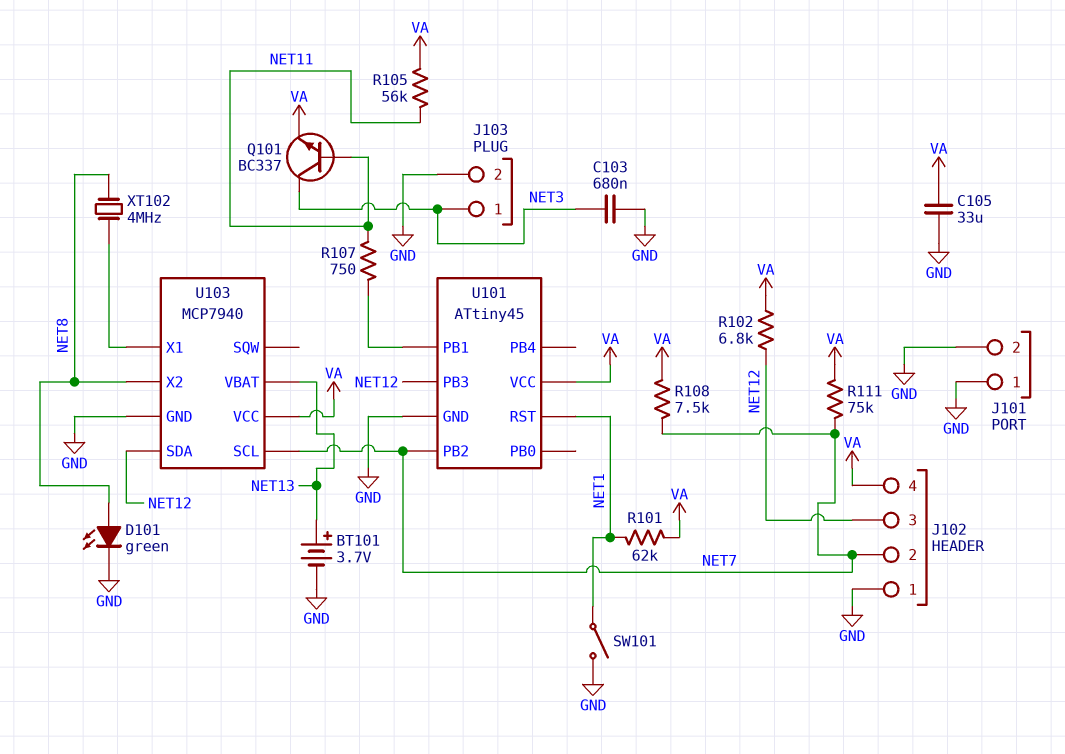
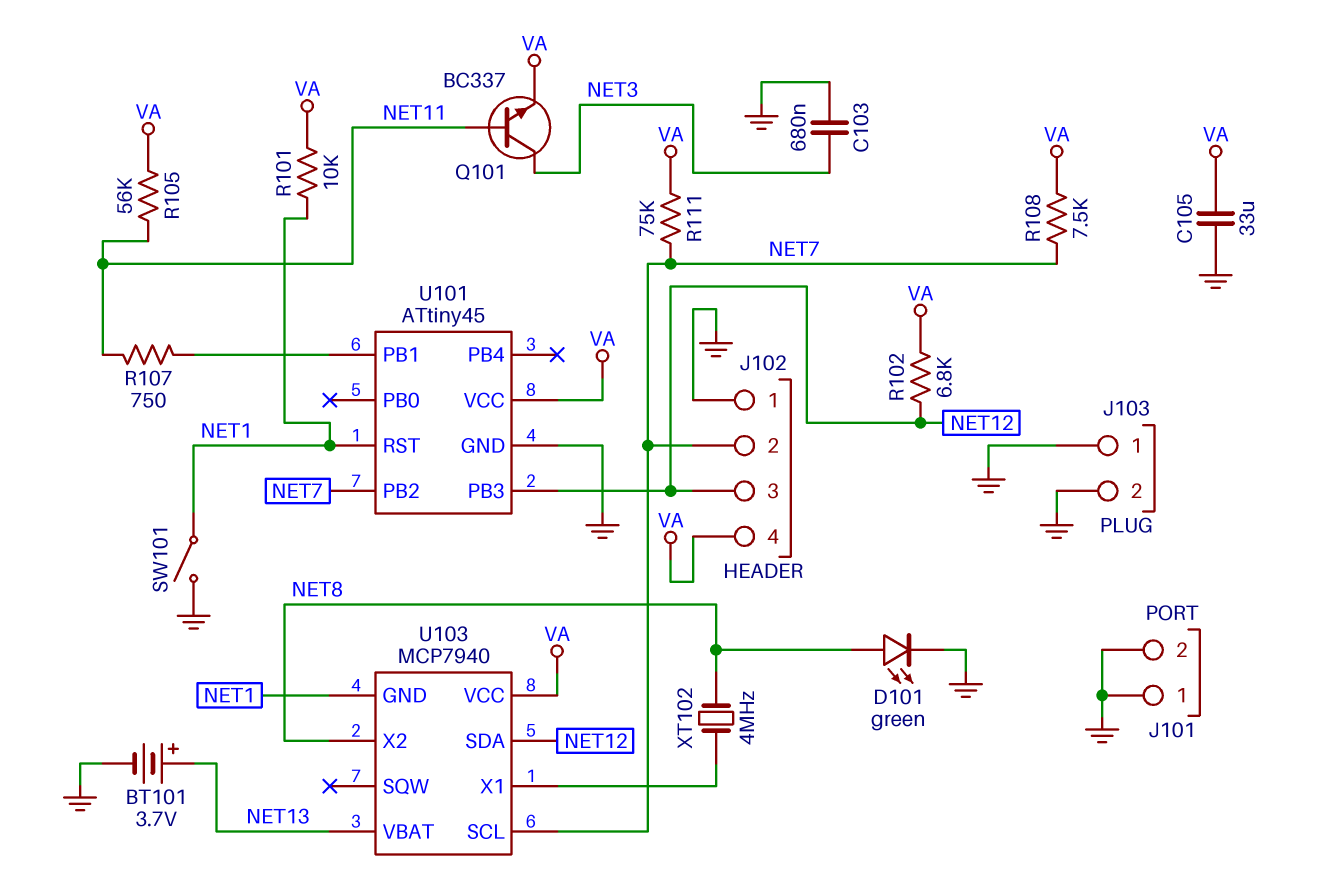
J103 pin 1: NET3 -> GND
R101: 62k (NET1, VA) -> 10k (NET1, VA)
U103 pin GND: GND -> NET1

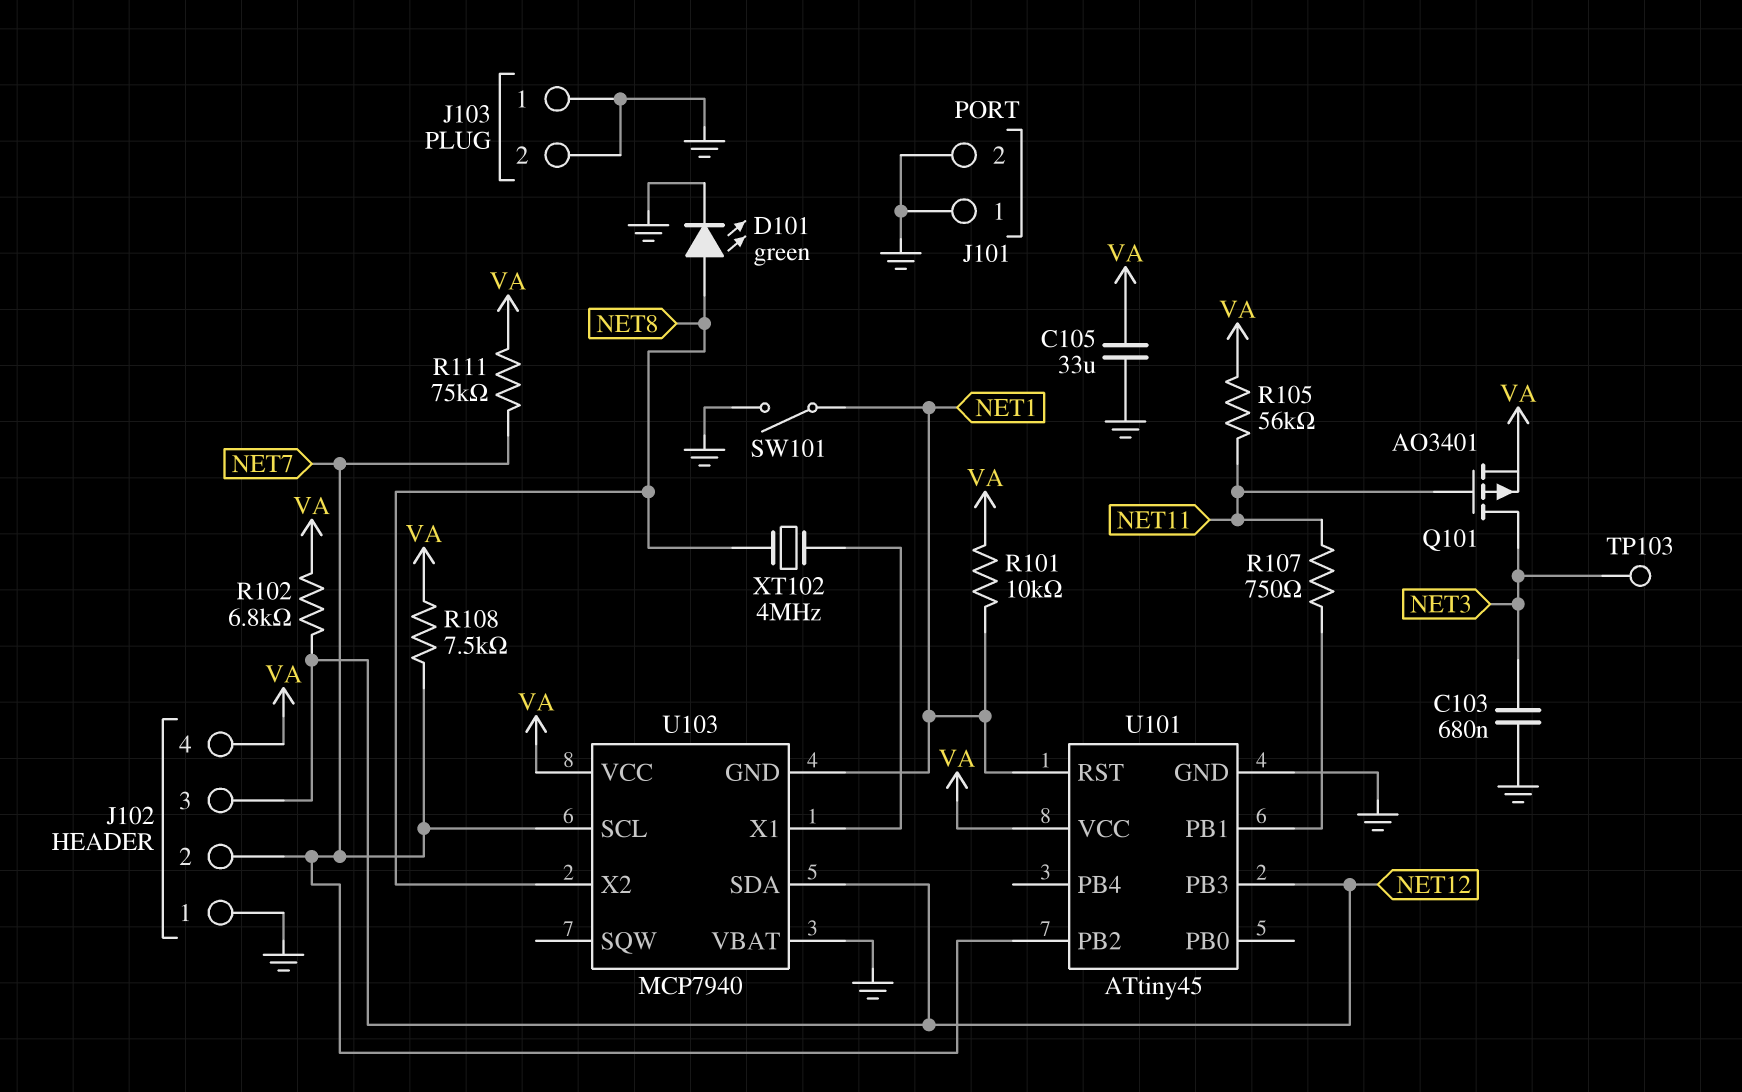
BT101: 3.7V (plus NET13, minus GND) -> none
Q101: NPN BC337 (B NET11, C NET3, E VA) -> PMOS AO3401 (G NET11, D NET3, S VA)
TP103: none -> test point (NET3)
U103 pin VBAT: NET13 -> GND

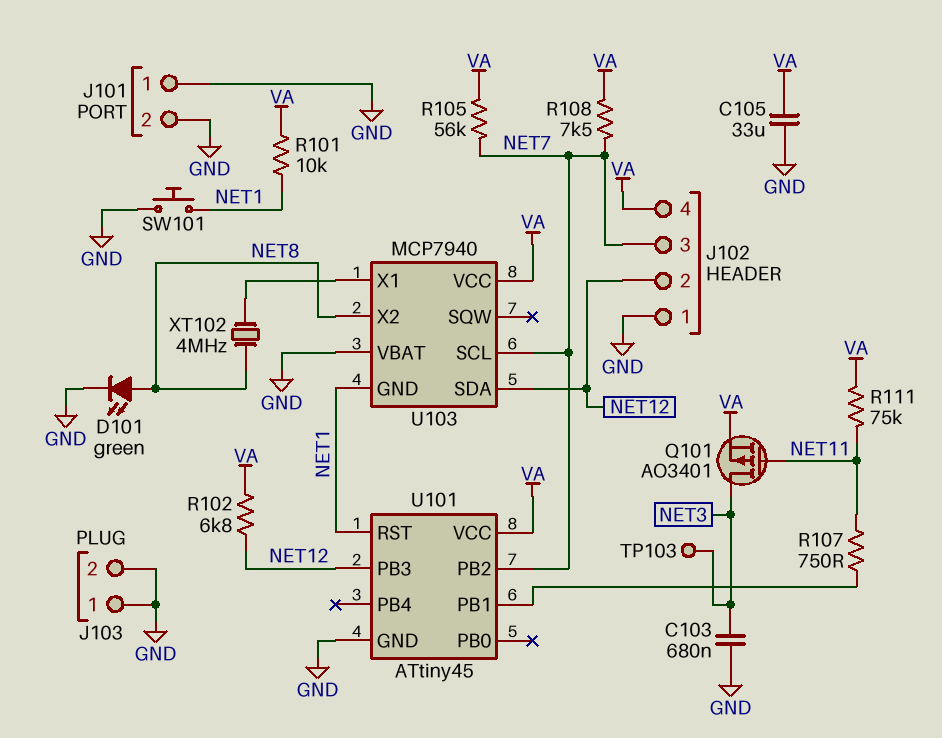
J102 pin 2: NET7 -> NET12
J102 pin 3: NET12 -> NET7
R105: 56k (NET11, VA) -> 56k (NET7, VA)
R111: 75k (NET7, VA) -> 75k (NET11, VA)
SW101: switch (GND, NET1) -> button (GND, NET1)

